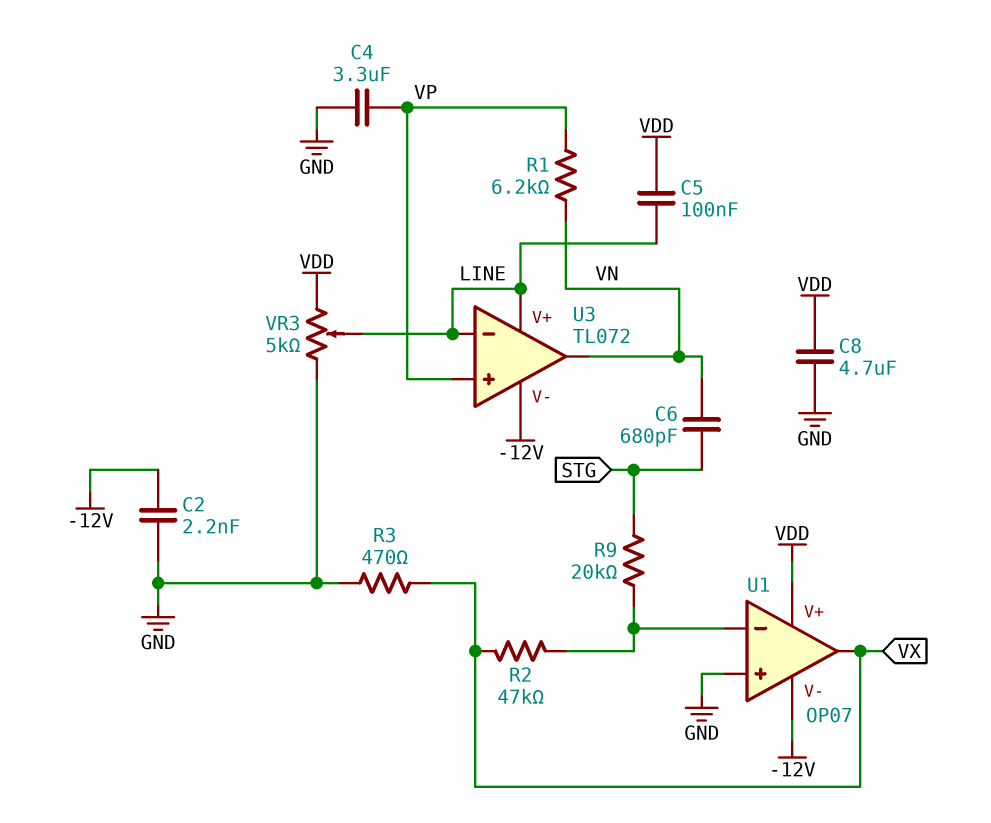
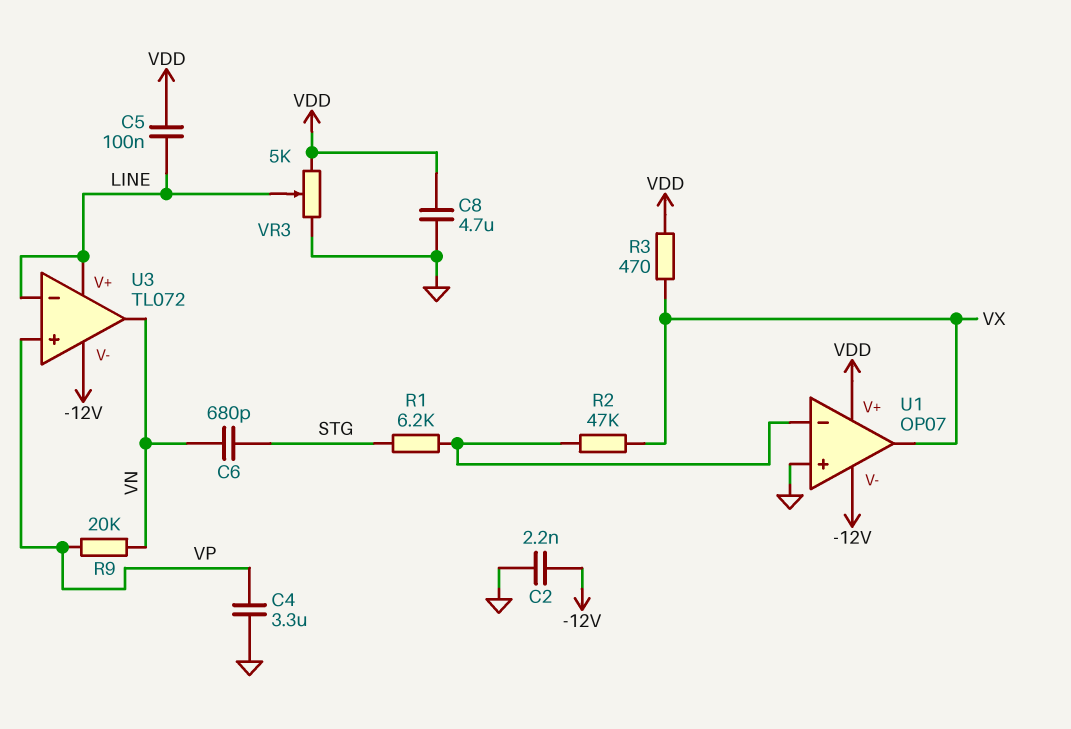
R1: 6.2k (VN, VP) -> 6.2k (STG, U1/in-)
R3: 470 (GND, VX) -> 470 (VDD, VX)
R9: 20k (STG, U1/in-) -> 20k (VN, VP)

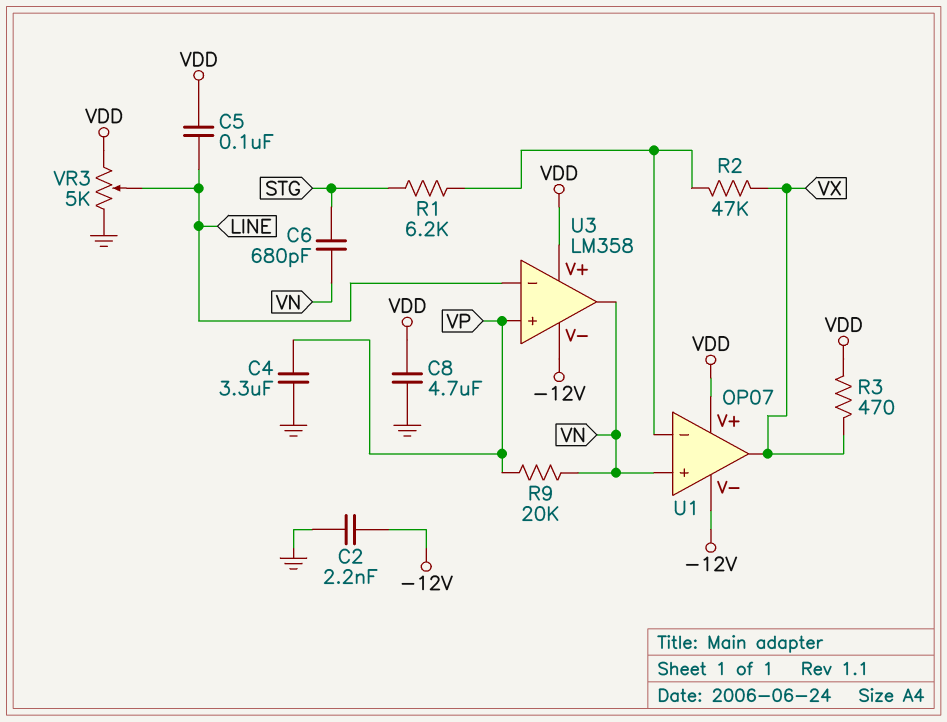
U1 pin in+: GND -> VN
U3: TL072 -> LM358
U3 pin V+: LINE -> VDD

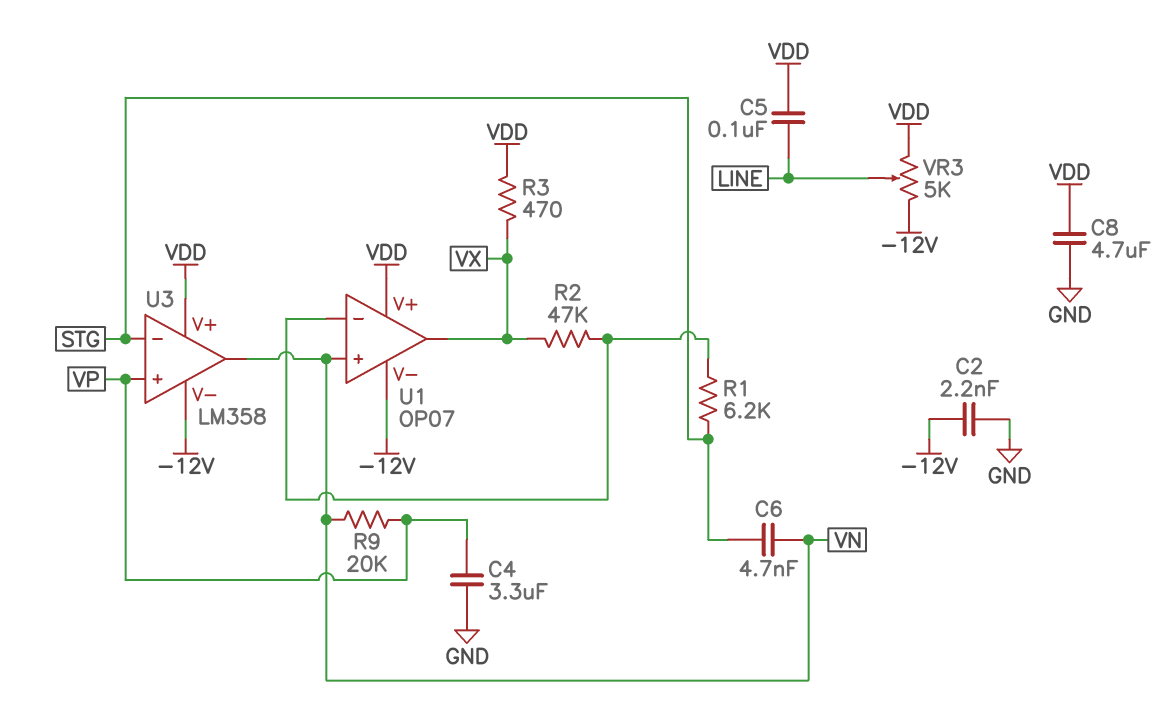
C6: 680pF (STG, VN) -> 4.7nF (STG, VN)
U3 pin in-: LINE -> STG
VR3: 5k (GND, VDD, wiper LINE) -> 5k (-12V, VDD, wiper LINE)

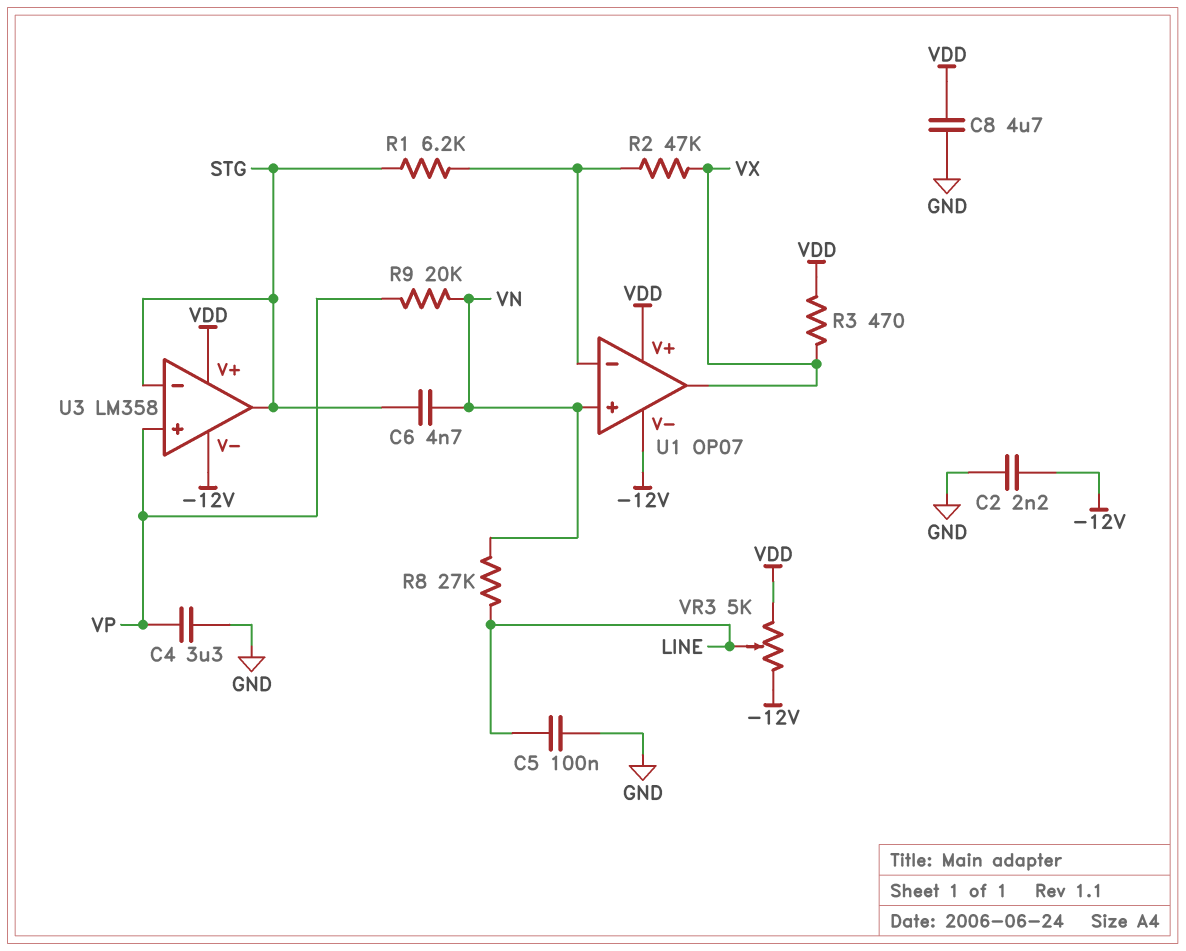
C5: 100nF (LINE, VDD) -> 100nF (GND, LINE)
R8: none -> 27k (LINE, VN)
U3 pin out: VN -> STG

